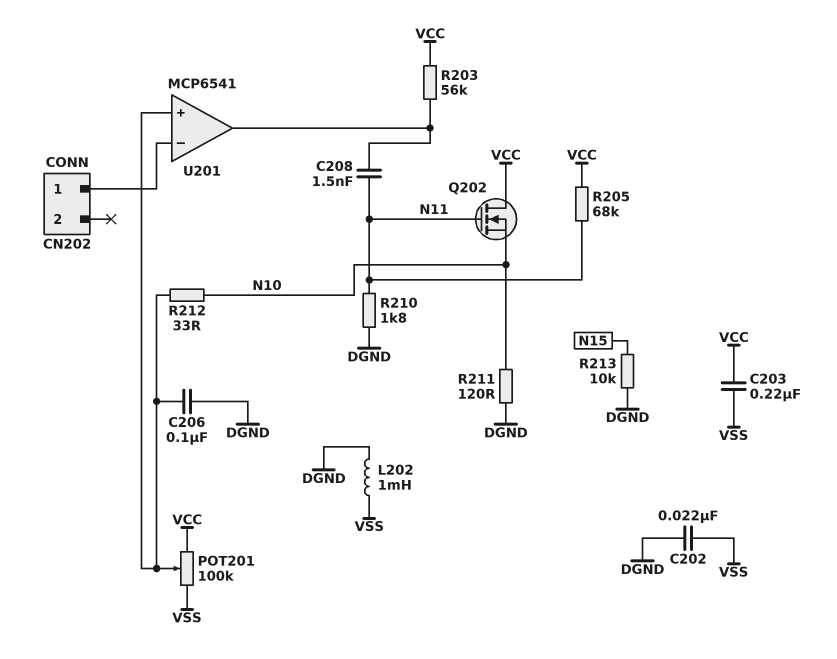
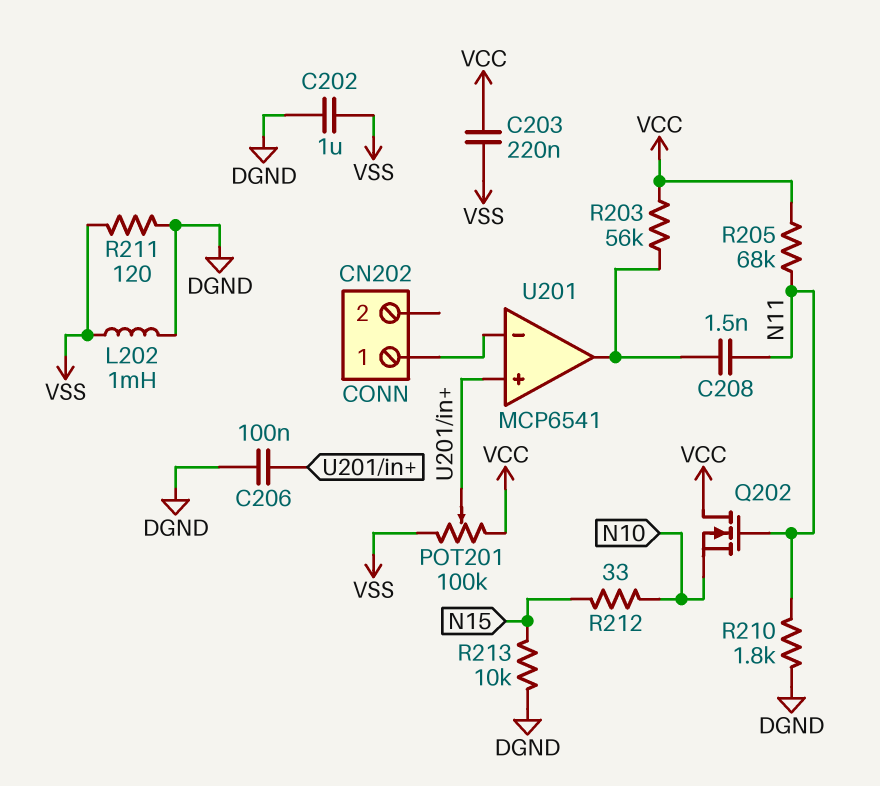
C202: 22nF (DGND, VSS) -> 1uF (DGND, VSS)
R211: 120 (DGND, N10) -> 120 (DGND, VSS)
R212: 33 (N10, U201/in+) -> 33 (N10, N15)

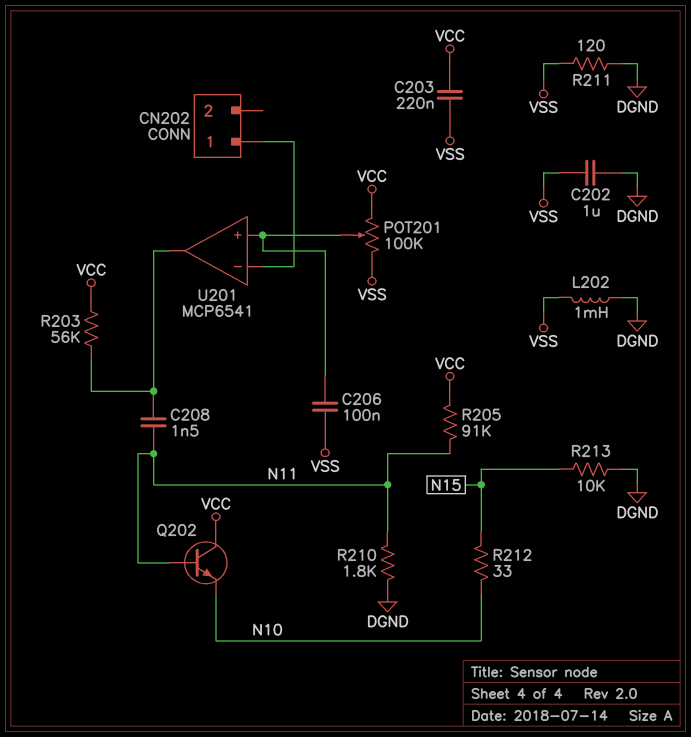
C206: 100nF (DGND, U201/in+) -> 100nF (U201/in+, VSS)
Q202: NMOS (G N11, D VCC, S N10) -> NPN (B N11, C VCC, E N10)
R205: 68k (N11, VCC) -> 91k (N11, VCC)

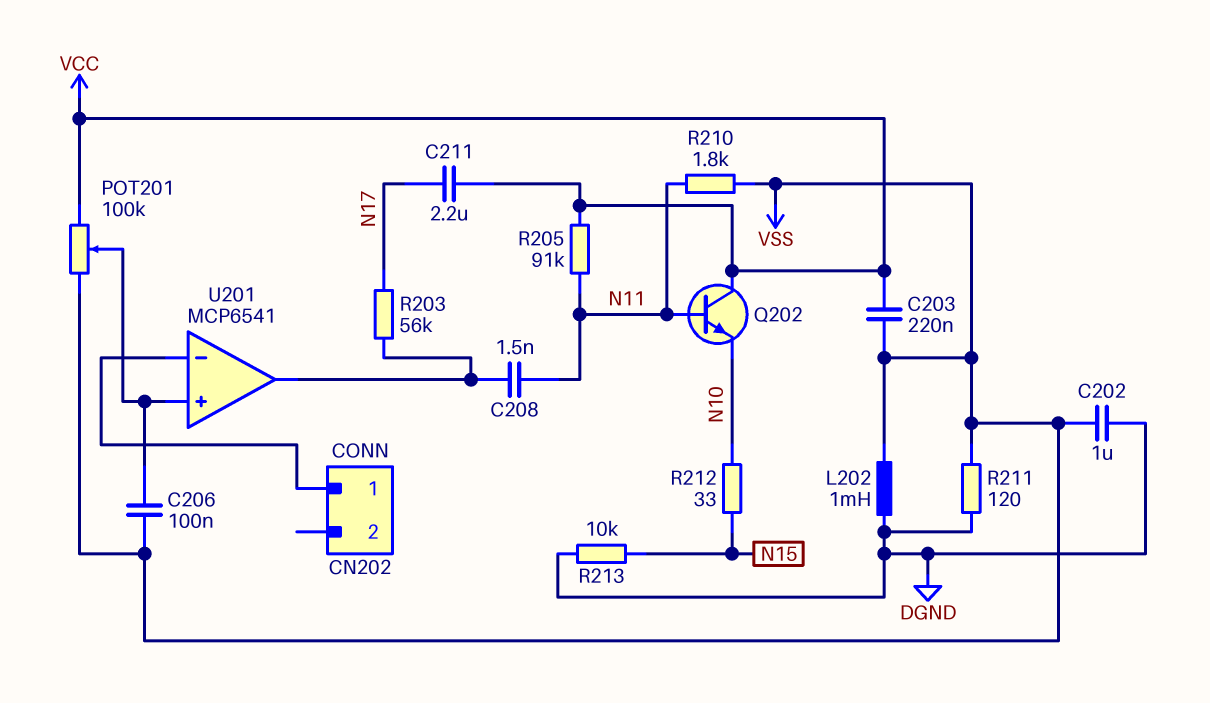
C211: none -> 2.2uF (N17, VCC)
R203: 56k (U201/out, VCC) -> 56k (N17, U201/out)
R210: 1.8k (DGND, N11) -> 1.8k (N11, VSS)

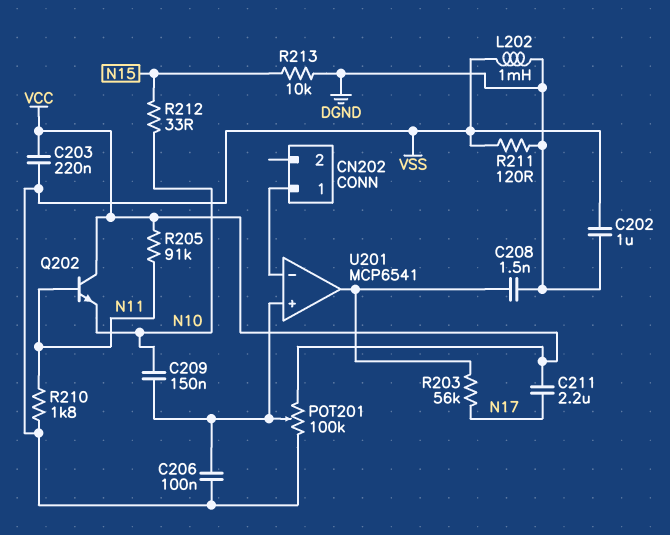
C208: 1.5nF (N11, U201/out) -> 1.5nF (DGND, U201/out)
C209: none -> 150nF (N10, U201/in+)

